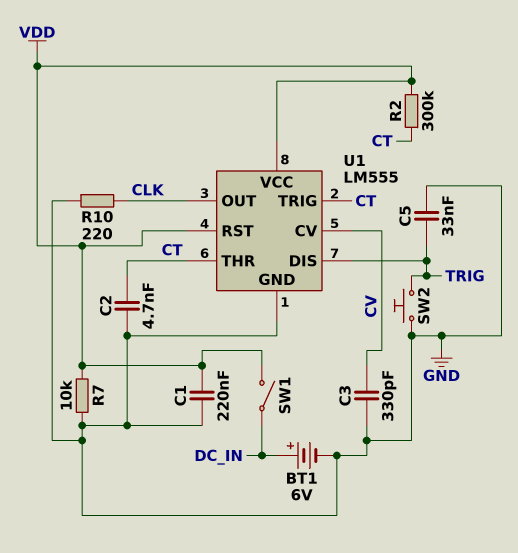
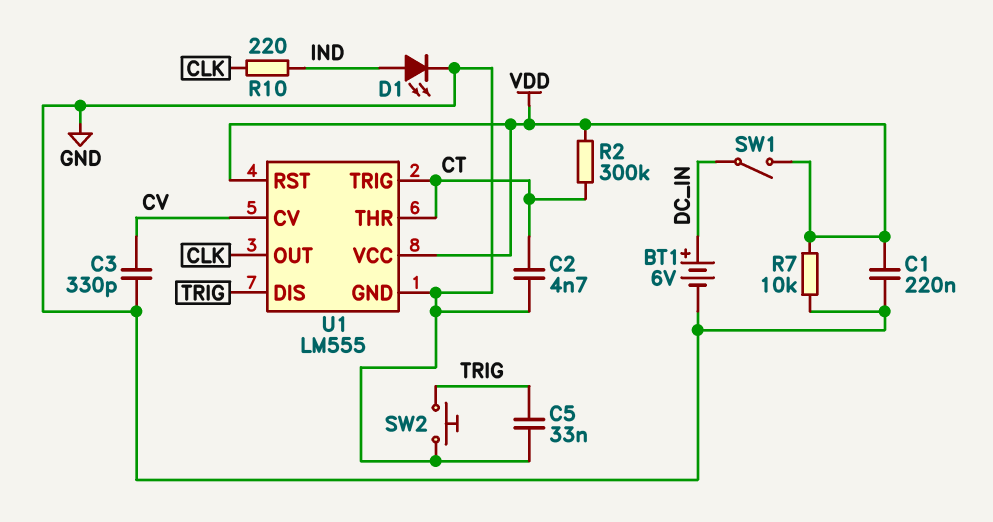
D1: none -> LED (A IND, K GND)
R10: 220 (CLK, GND) -> 220 (CLK, IND)

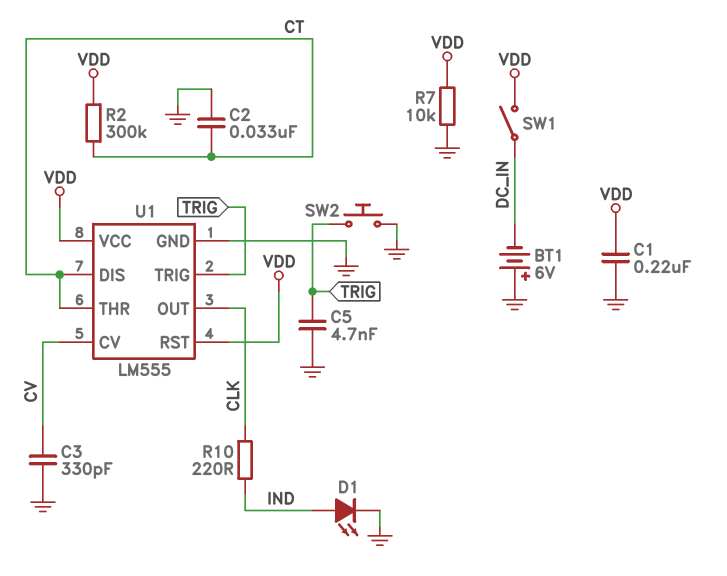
BT1: 6V (plus DC_IN, minus GND) -> 6V (plus GND, minus DC_IN)
C2: 4.7nF (CT, GND) -> 33nF (CT, GND)
C5: 33nF (GND, TRIG) -> 4.7nF (GND, TRIG)
U1 pin DIS: TRIG -> CT
U1 pin TRIG: CT -> TRIG

